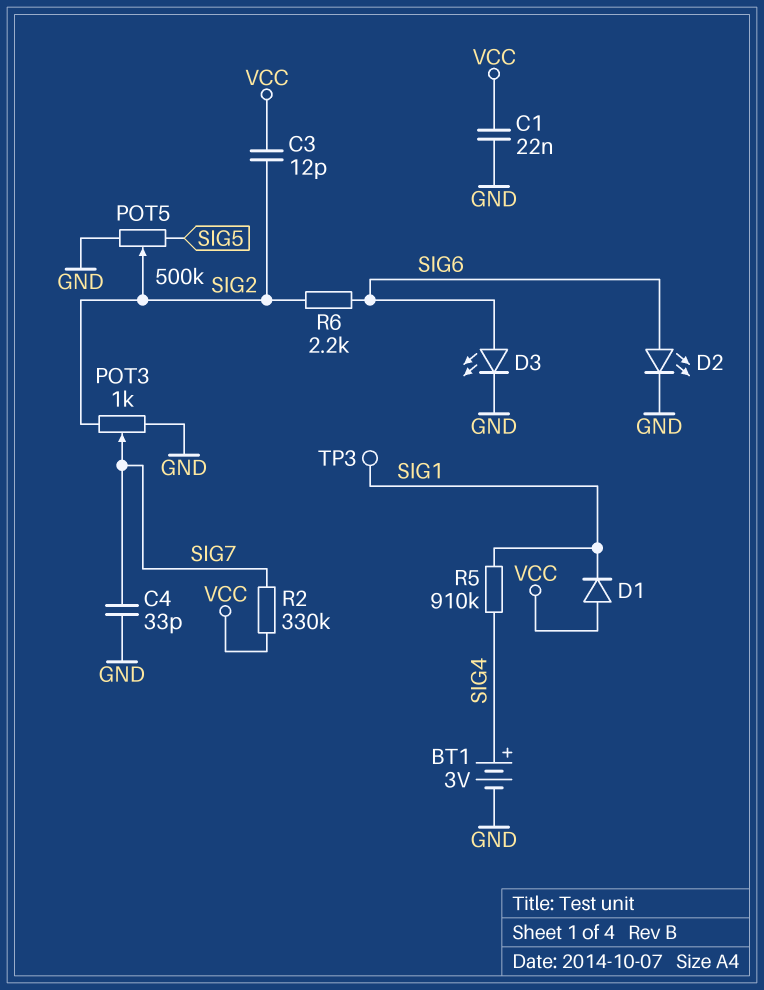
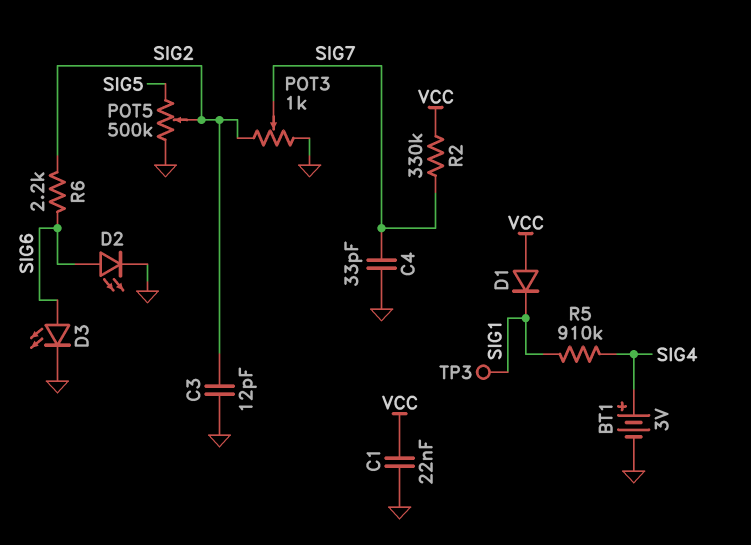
C3: 12pF (SIG2, VCC) -> 12pF (GND, SIG2)

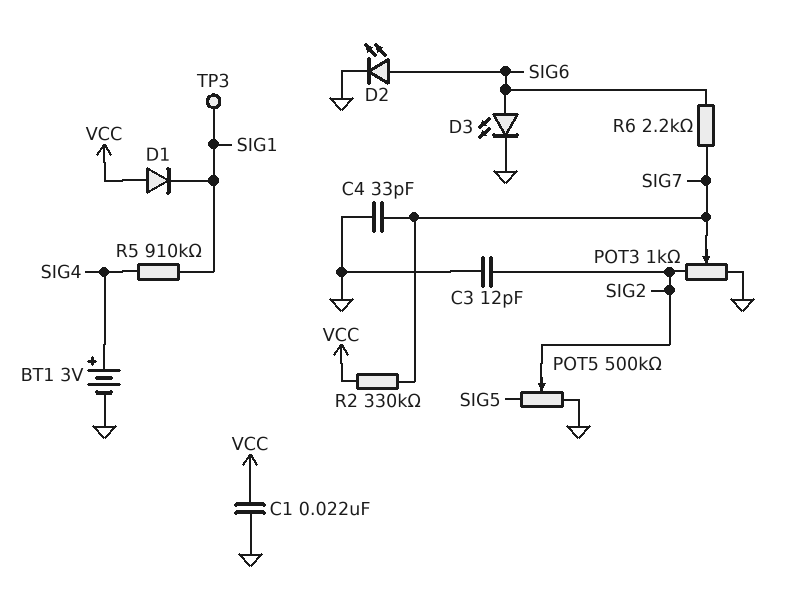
R6: 2.2k (SIG2, SIG6) -> 2.2k (SIG6, SIG7)

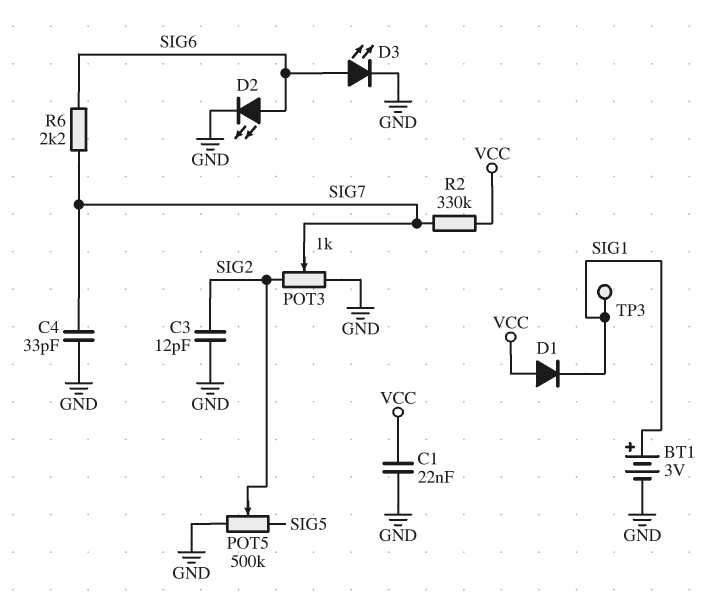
BT1: 3V (plus SIG4, minus GND) -> 3V (plus SIG1, minus GND)
R5: 910k (SIG1, SIG4) -> none

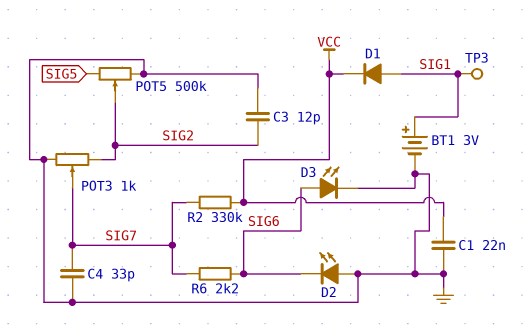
D1: diode (A VCC, K SIG1) -> diode (A SIG1, K VCC)
D2: LED (A SIG6, K GND) -> LED (A GND, K SIG6)

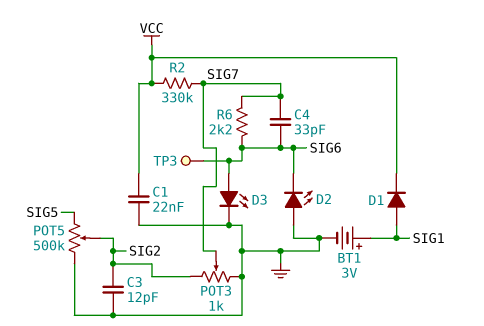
C4: 33pF (GND, SIG7) -> 33pF (SIG6, SIG7)
TP3: test point (SIG1) -> test point (SIG6)

